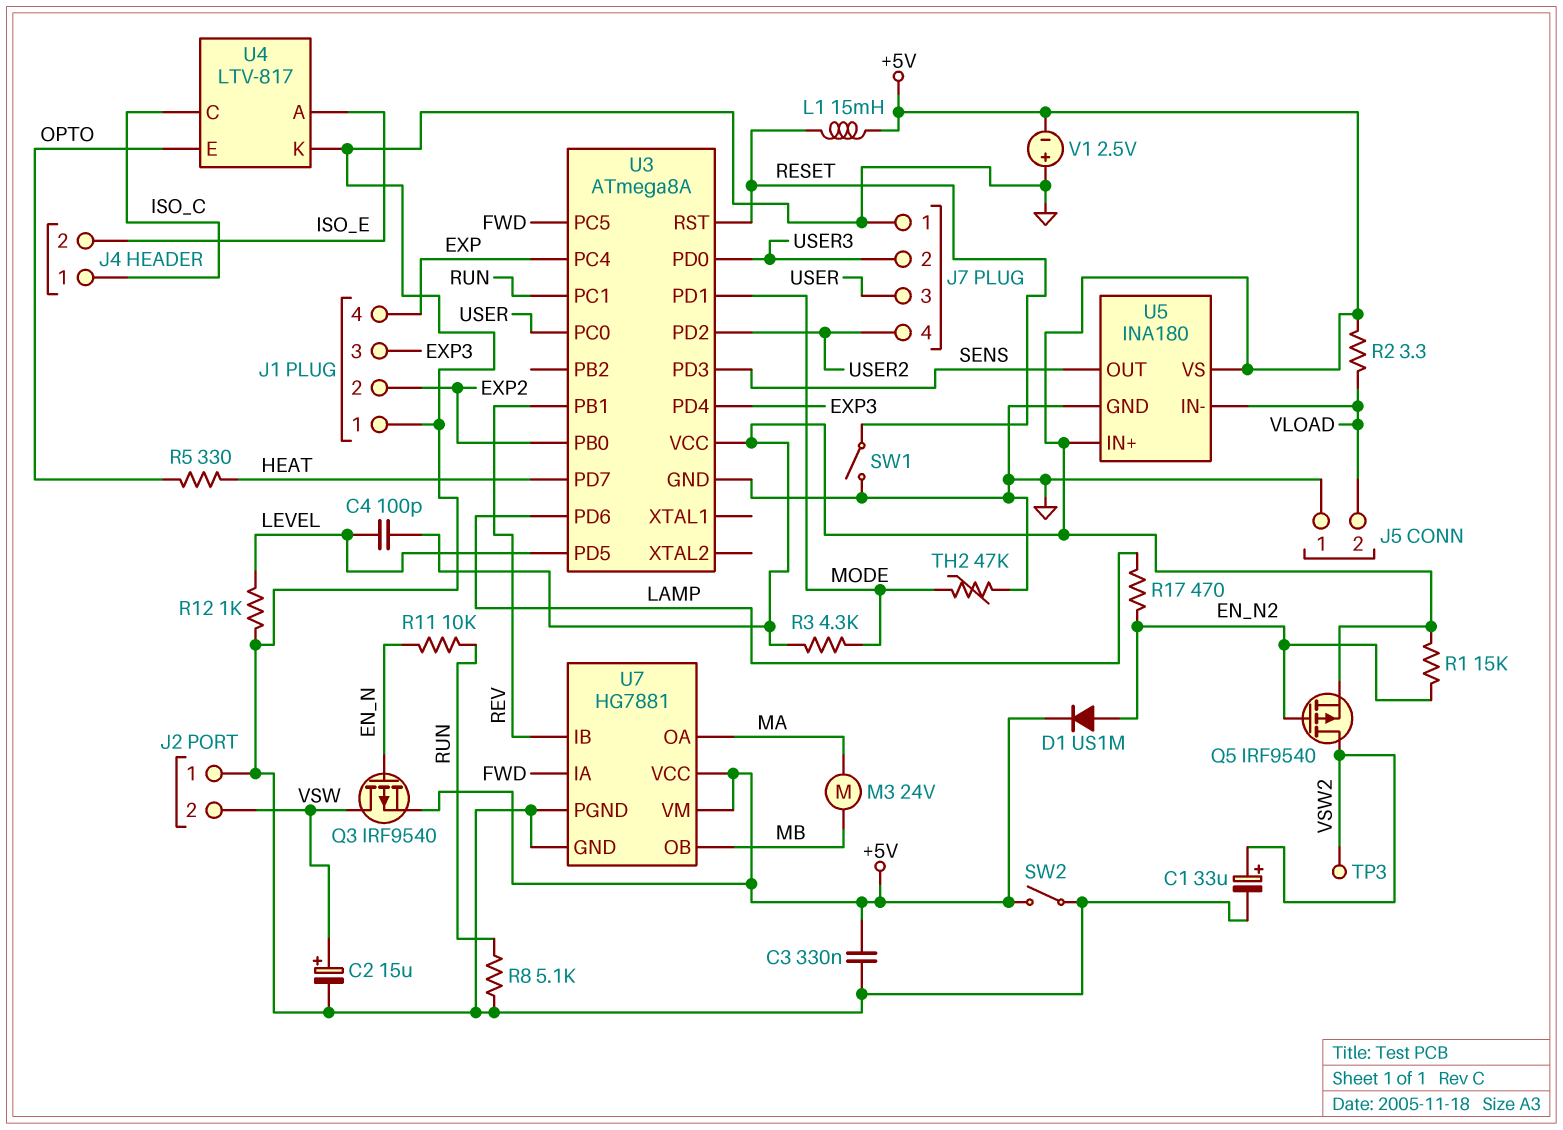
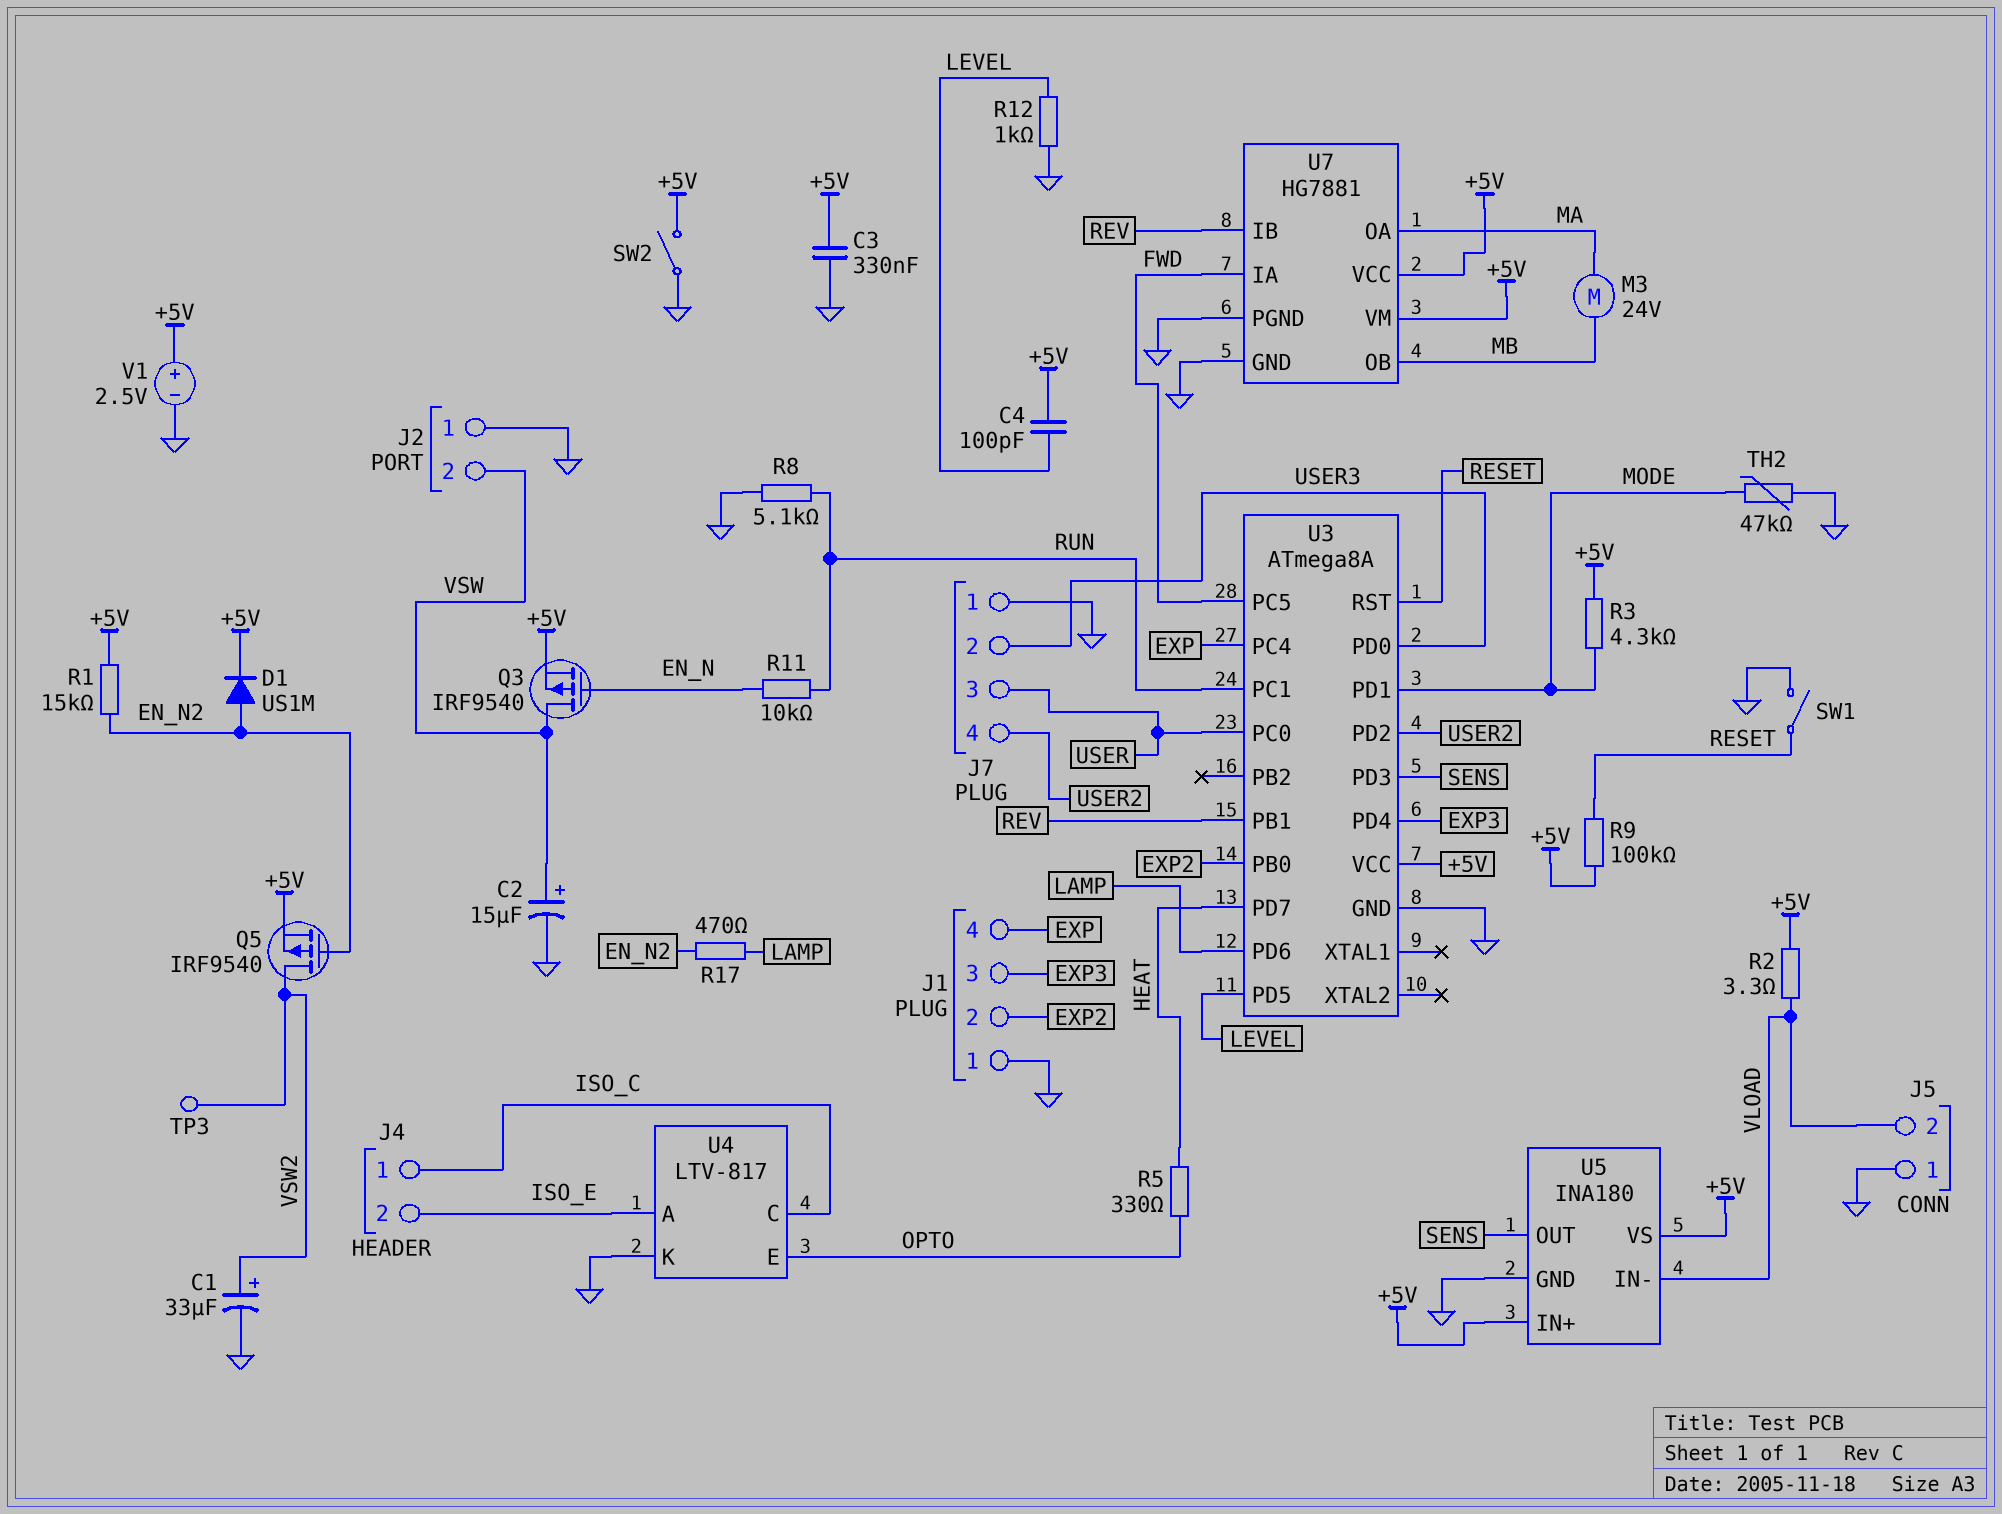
L1: 15mH (+5V, RESET) -> none
R9: none -> 100k (+5V, RESET)
V1: 2.5V (plus GND, minus +5V) -> 2.5V (plus +5V, minus GND)

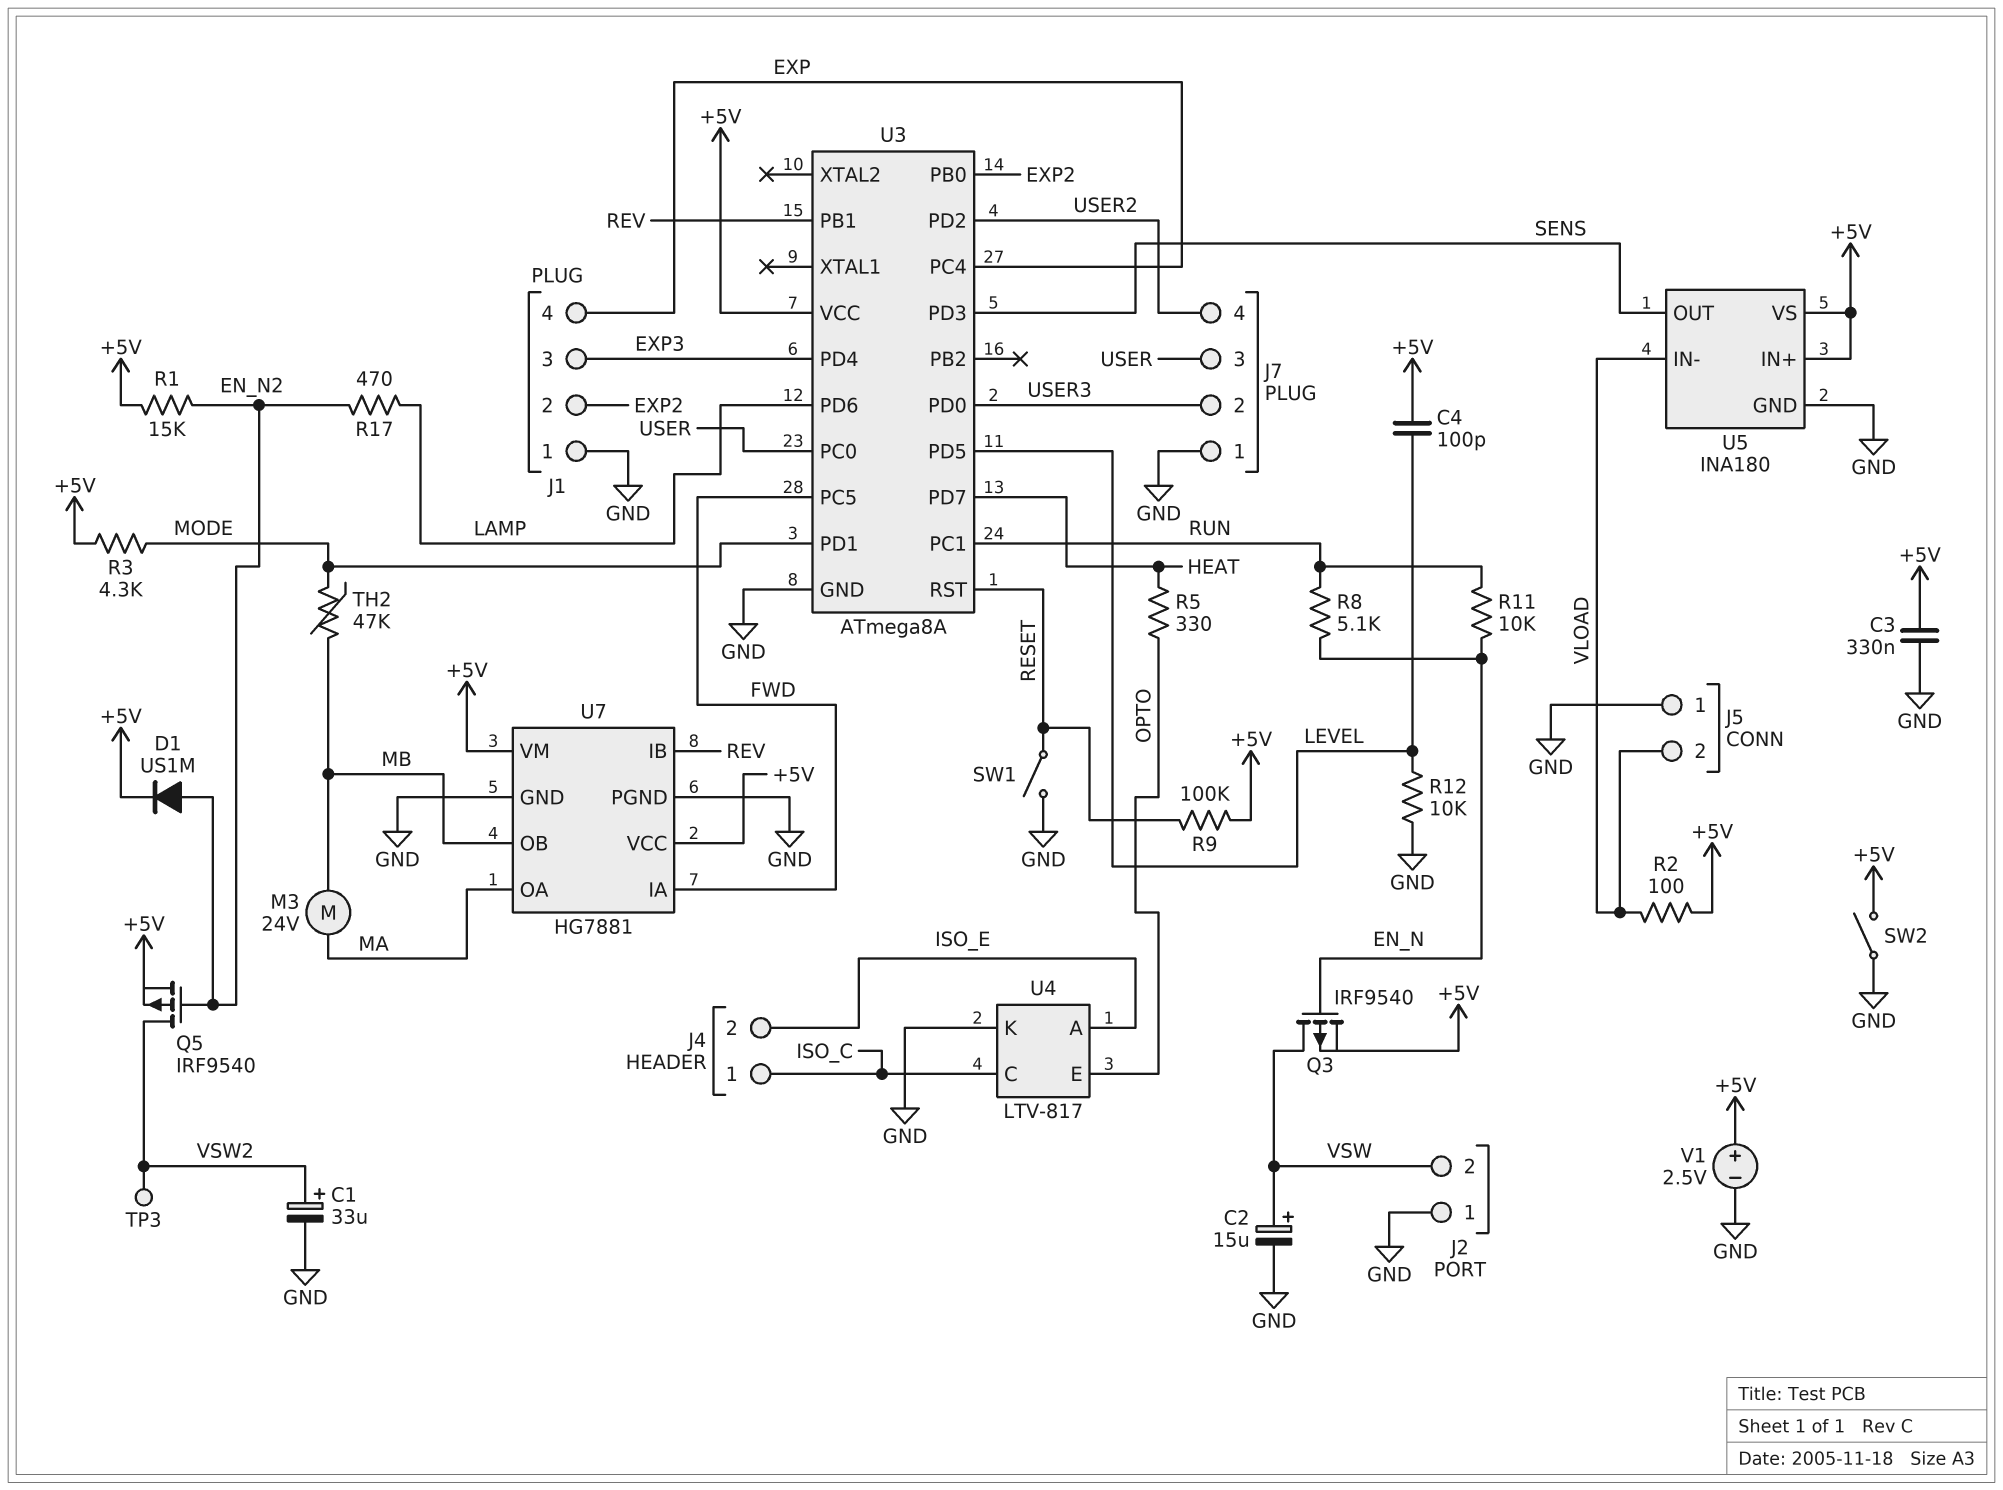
R2: 3.3 (+5V, VLOAD) -> 100 (+5V, VLOAD)
R8: 5.1k (GND, RUN) -> 5.1k (EN_N, RUN)
R12: 1k (GND, LEVEL) -> 10k (GND, LEVEL)
TH2: 47k (GND, MODE) -> 47k (MB, MODE)

